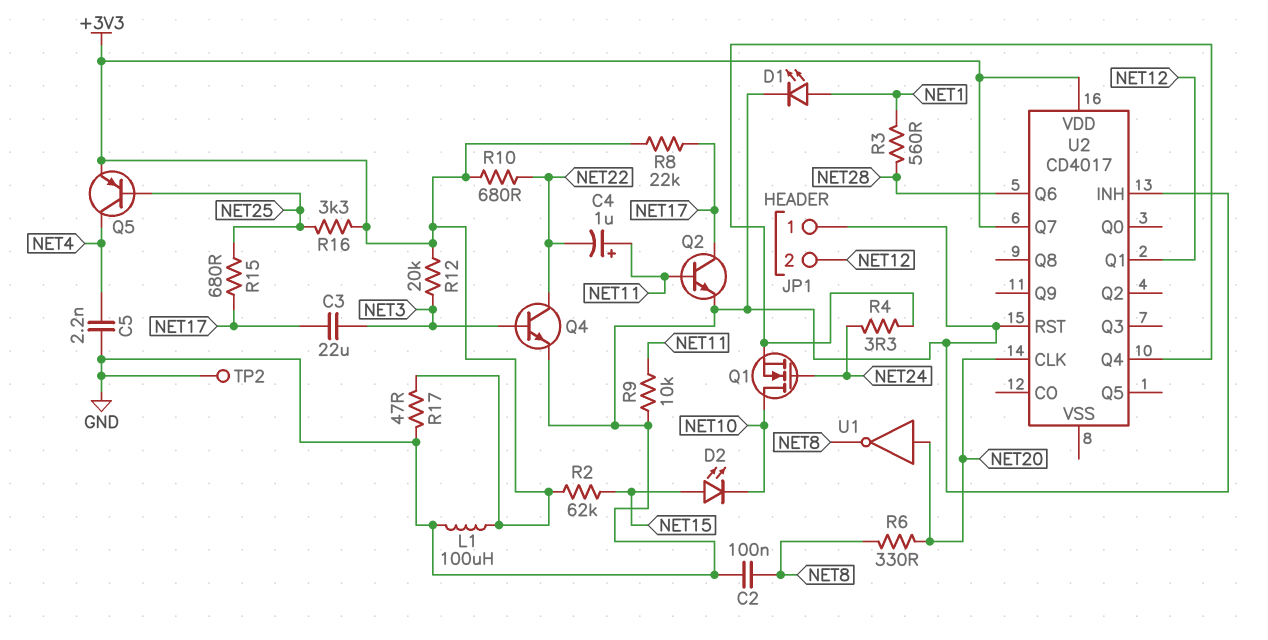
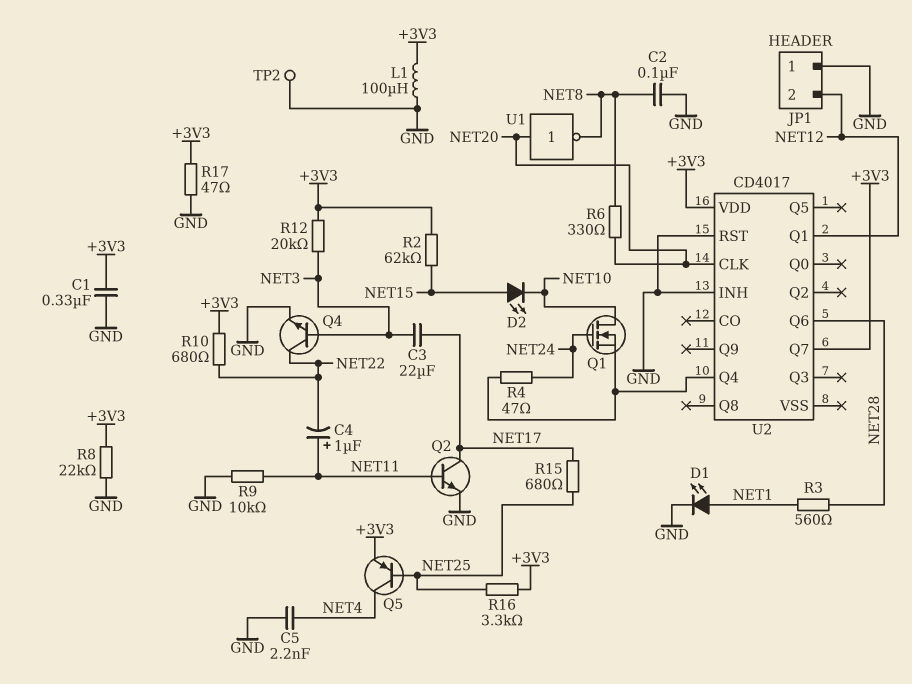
C1: none -> 330nF (+3V3, GND)
R4: 3.3 (NET24, U2/Q4) -> 47 (NET24, U2/Q4)
R8: 22k (+3V3, NET17) -> 22k (+3V3, GND)

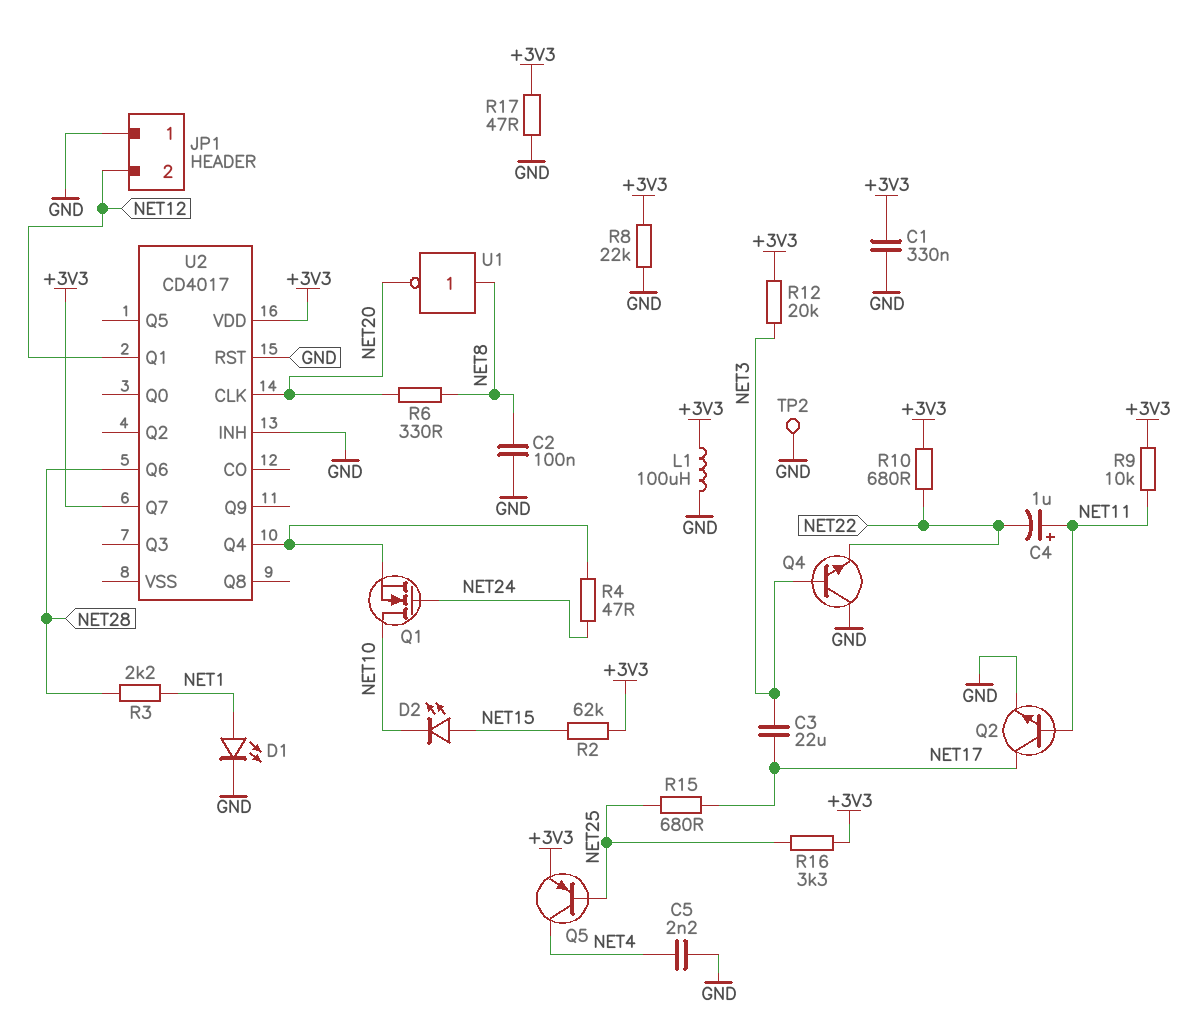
Q4: NPN (B NET3, C NET22, E GND) -> NPN (B NET3, C GND, E NET22)
R3: 560 (NET1, NET28) -> 2.2k (NET1, NET28)
R9: 10k (GND, NET11) -> 10k (+3V3, NET11)
U1: NOT (in NET20, out NET8) -> NOT (in NET8, out NET20)

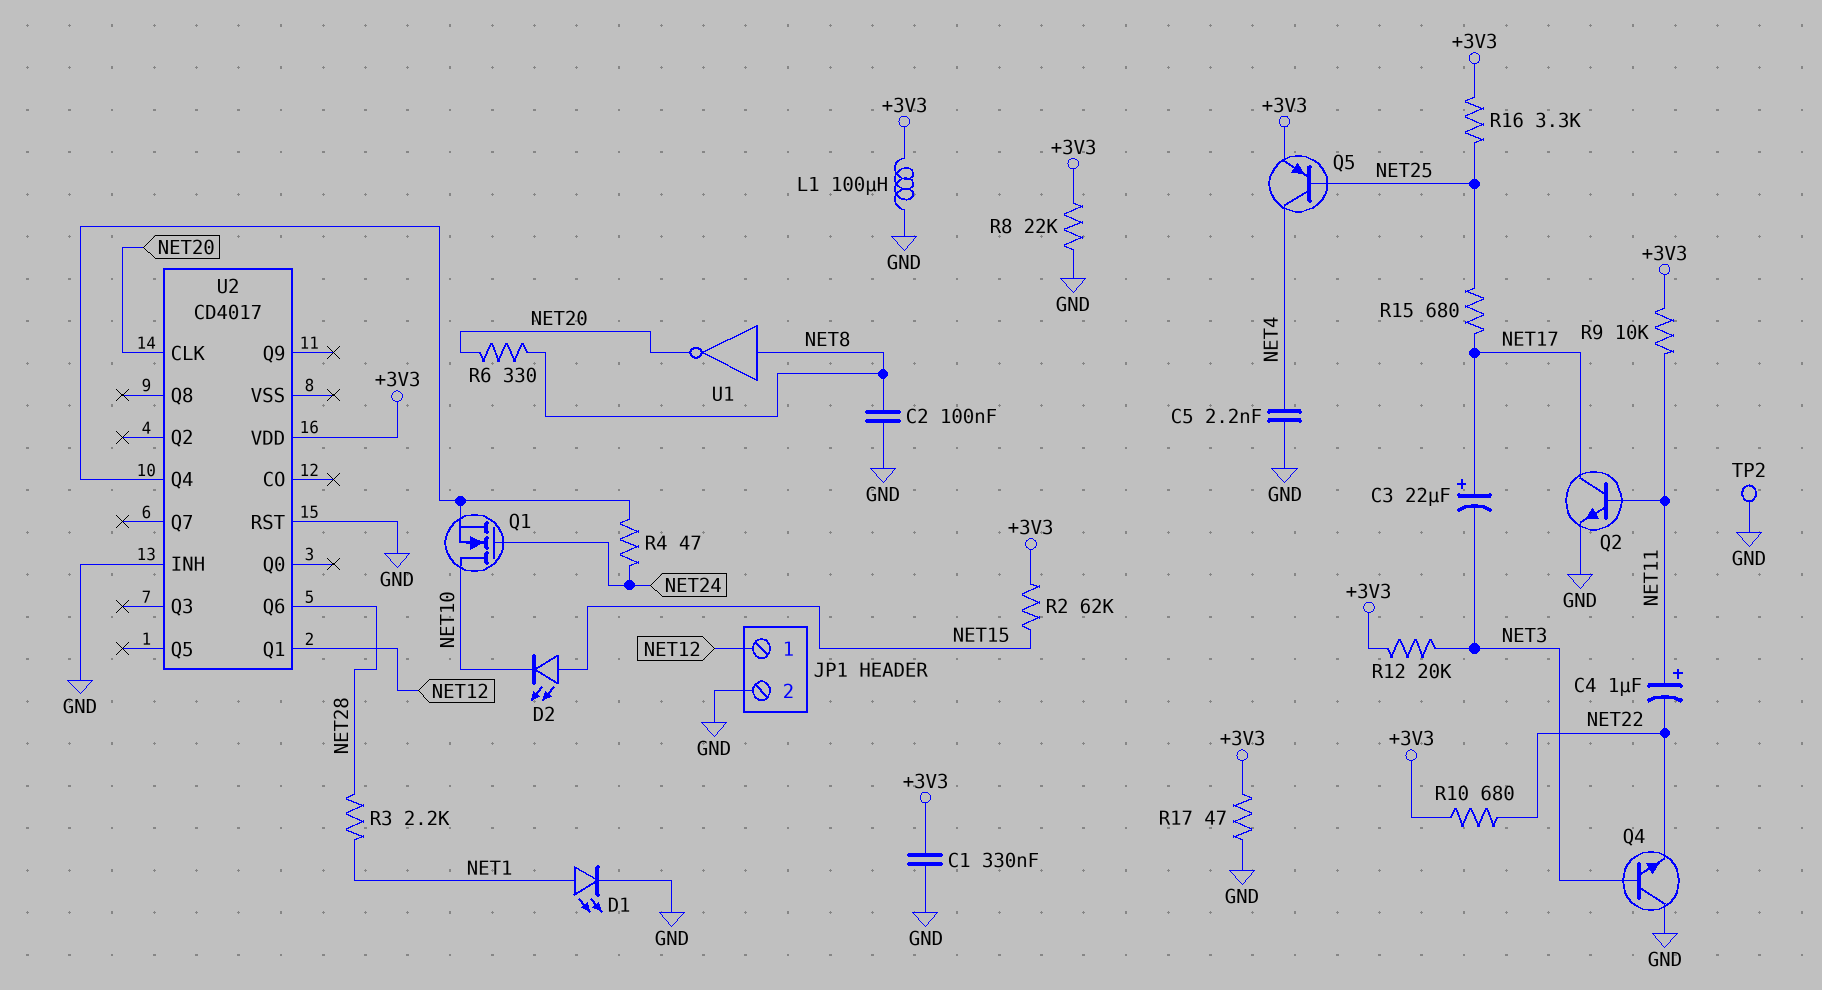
C3: 22uF (NET3, NET17) -> 22uF (plus NET17, minus NET3)
JP1 pin 1: GND -> NET12
JP1 pin 2: NET12 -> GND
U2 pin Q7: +3V3 -> none

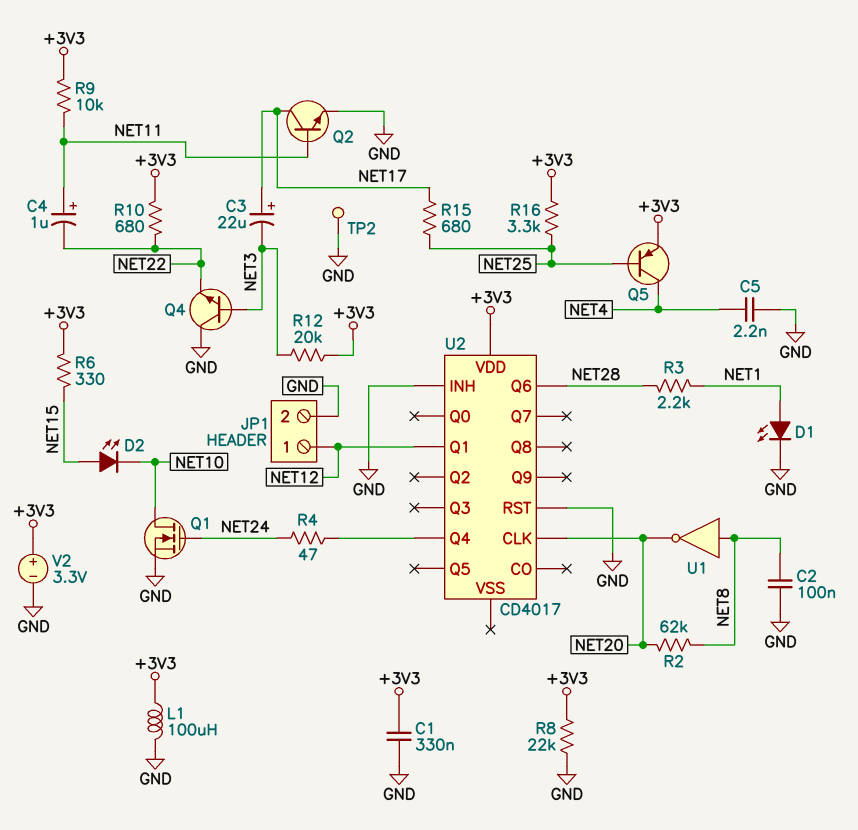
Q1: NMOS (G NET24, D NET10, S U2/Q4) -> NMOS (G NET24, D NET10, S GND)
R2: 62k (+3V3, NET15) -> 62k (NET8, NET20)
R6: 330 (NET8, NET20) -> 330 (+3V3, NET15)
R17: 47 (+3V3, GND) -> none
V2: none -> 3.3V (plus +3V3, minus GND)

